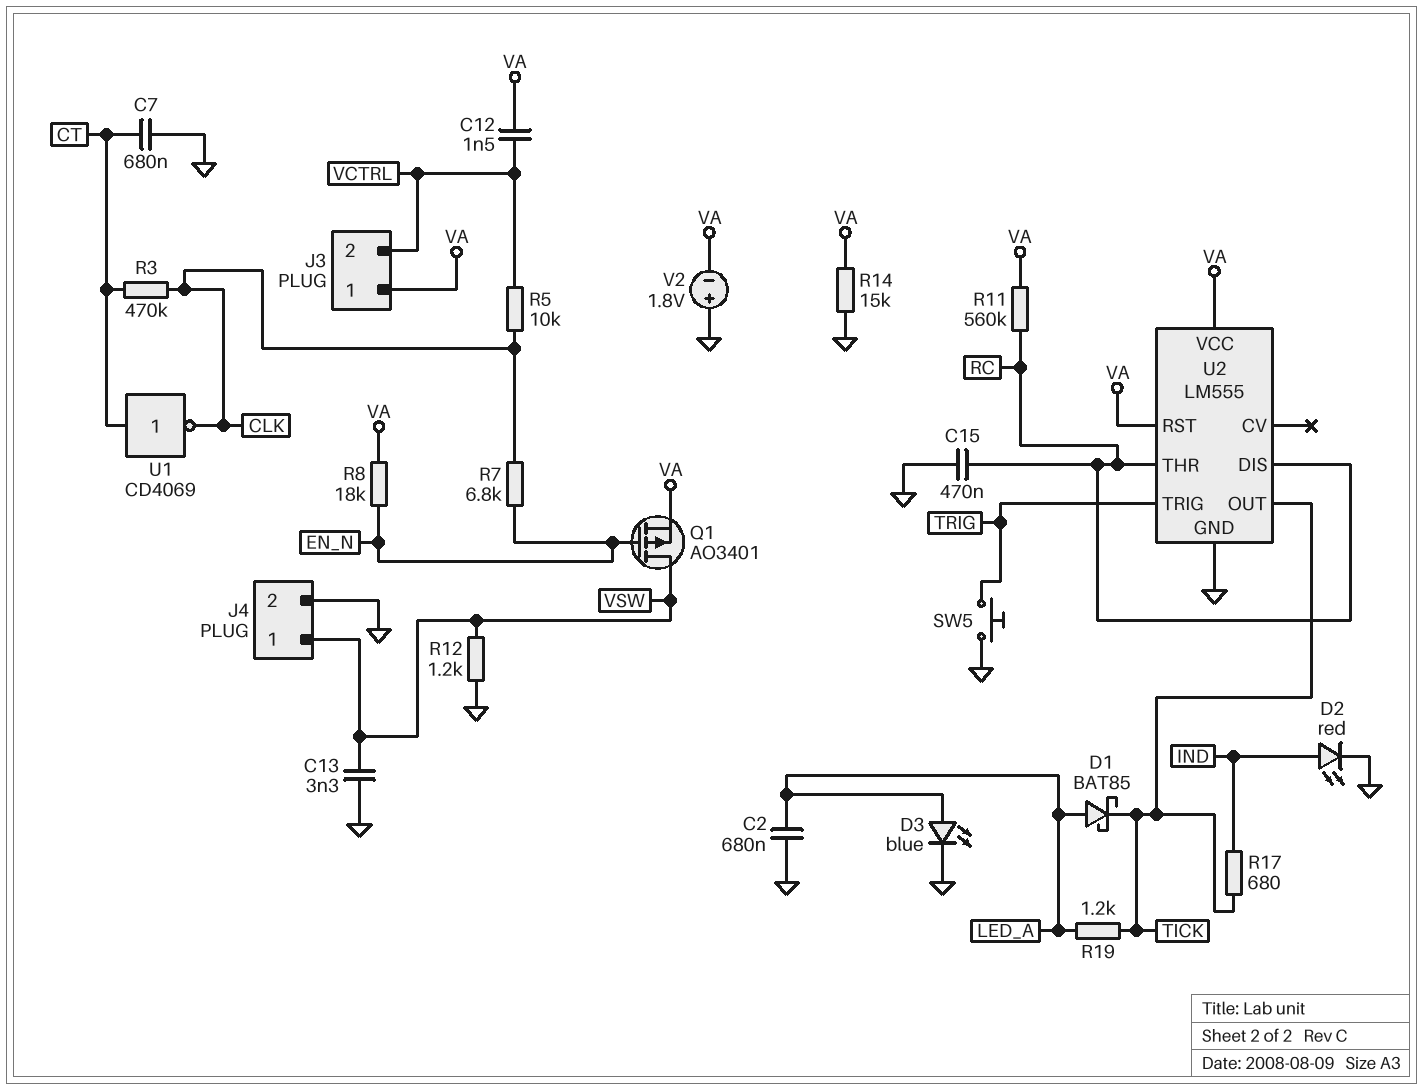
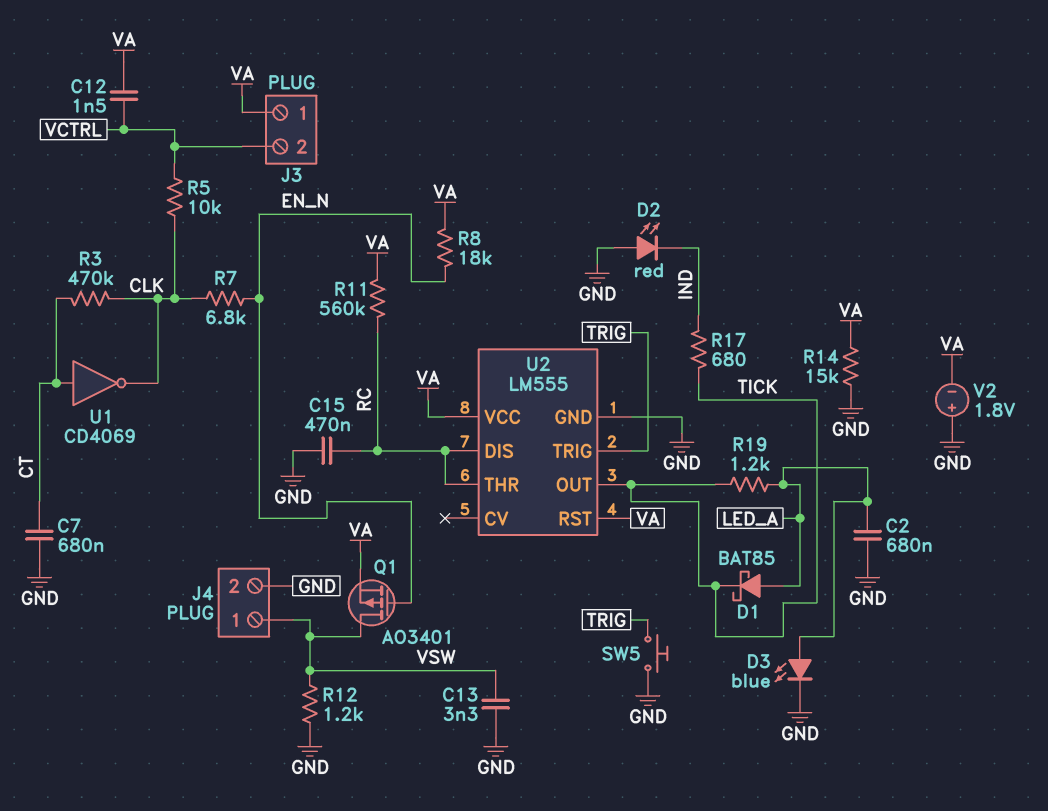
D2: LED red (A IND, K GND) -> LED red (A GND, K IND)

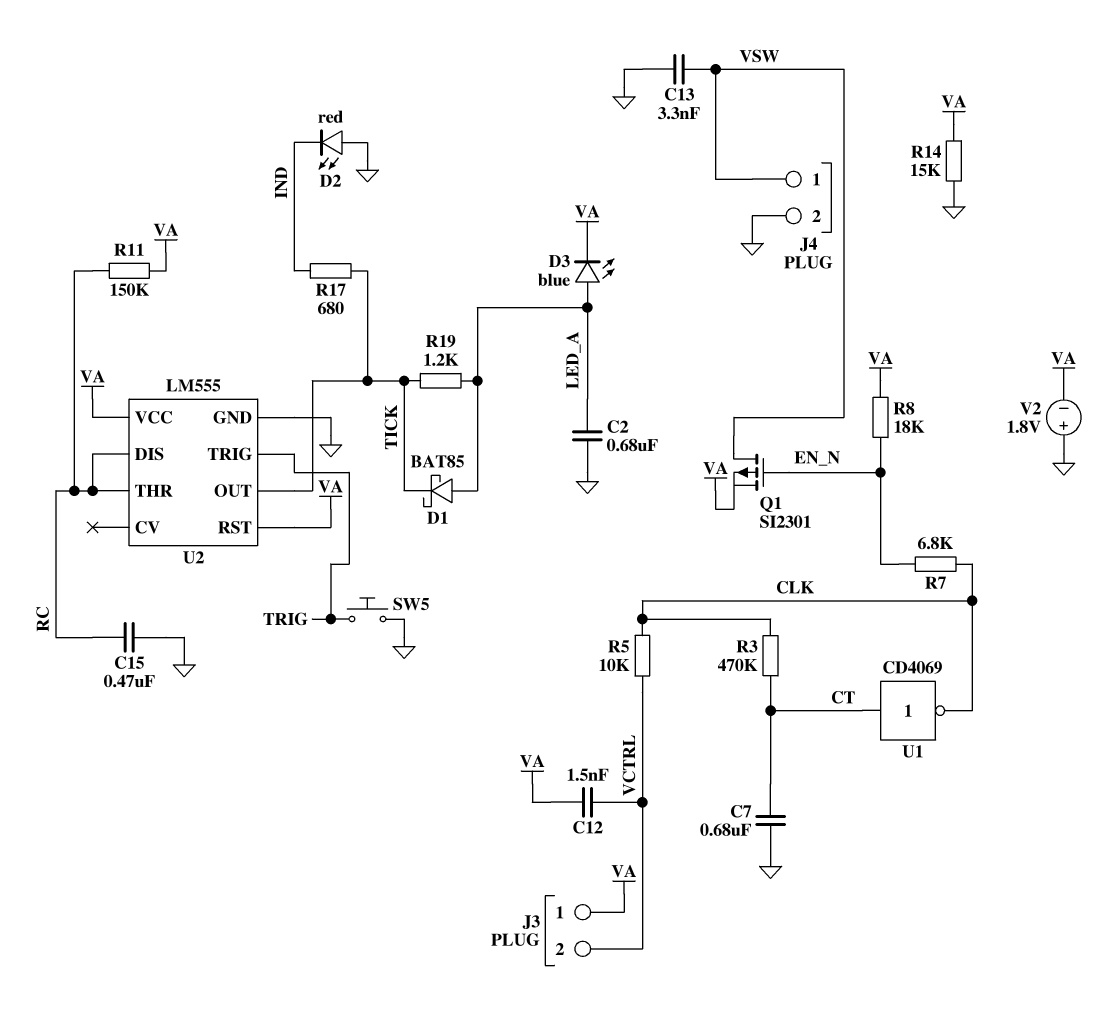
D3: LED blue (A LED_A, K GND) -> LED blue (A LED_A, K VA)
Q1: PMOS AO3401 (G EN_N, D VSW, S VA) -> PMOS SI2301 (G EN_N, D VSW, S VA)
R11: 560k (RC, VA) -> 150k (RC, VA)
R12: 1.2k (GND, VSW) -> none

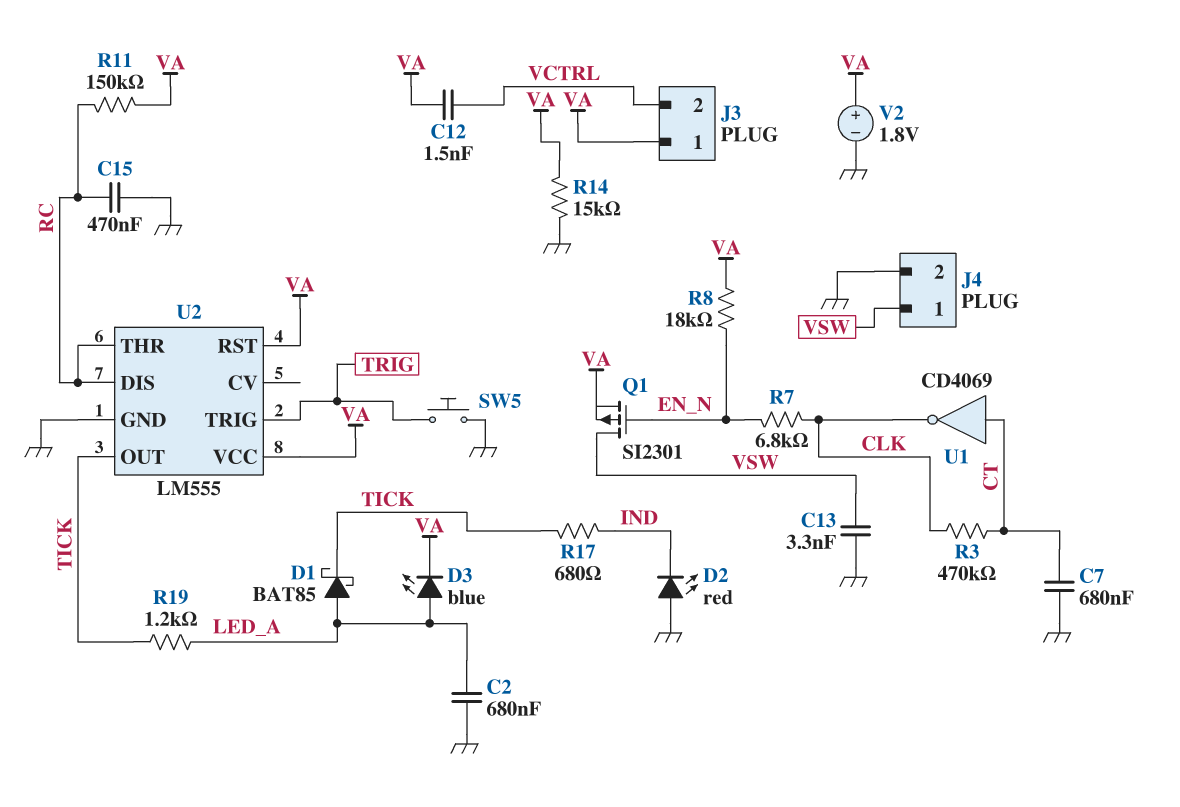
R5: 10k (CLK, VCTRL) -> none
V2: 1.8V (plus GND, minus VA) -> 1.8V (plus VA, minus GND)

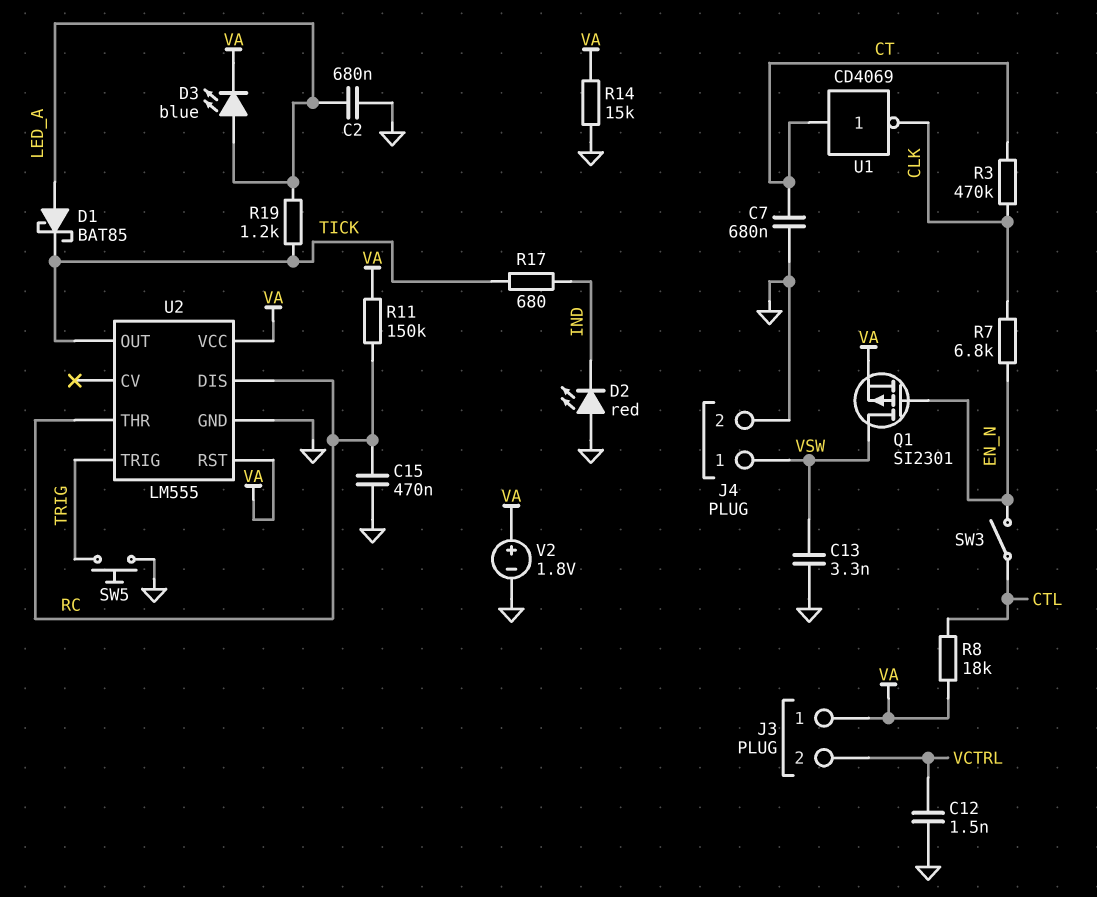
C12: 1.5nF (VA, VCTRL) -> 1.5nF (GND, VCTRL)
R8: 18k (EN_N, VA) -> 18k (CTL, VA)
SW3: none -> switch (CTL, EN_N)

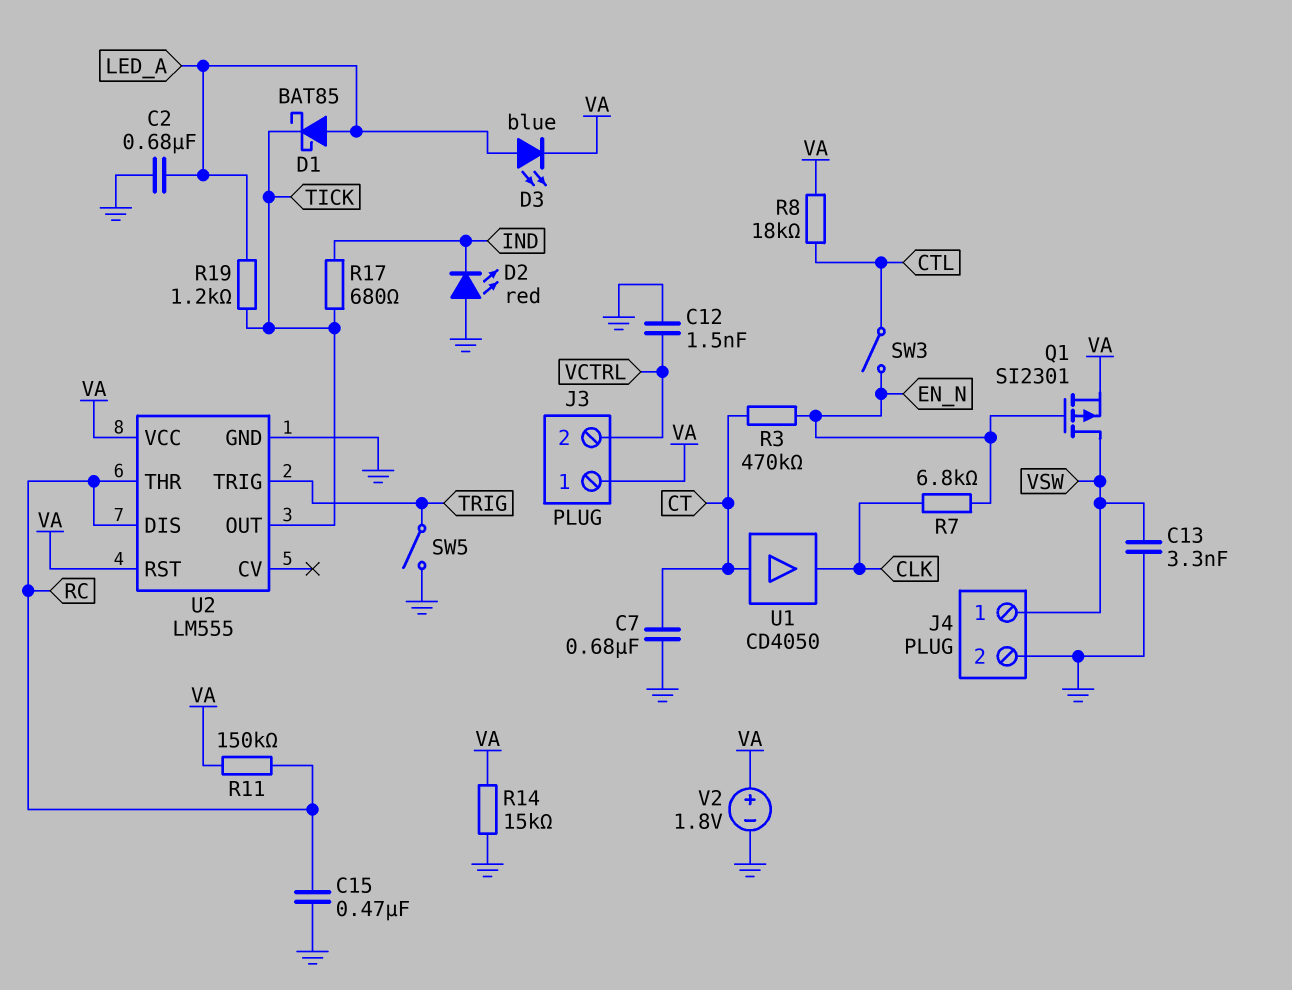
R3: 470k (CLK, CT) -> 470k (CT, EN_N)
SW5: button (GND, TRIG) -> switch (GND, TRIG)
U1: NOT CD4069 (in CT, out CLK) -> buffer CD4050 (in CT, out CLK)

